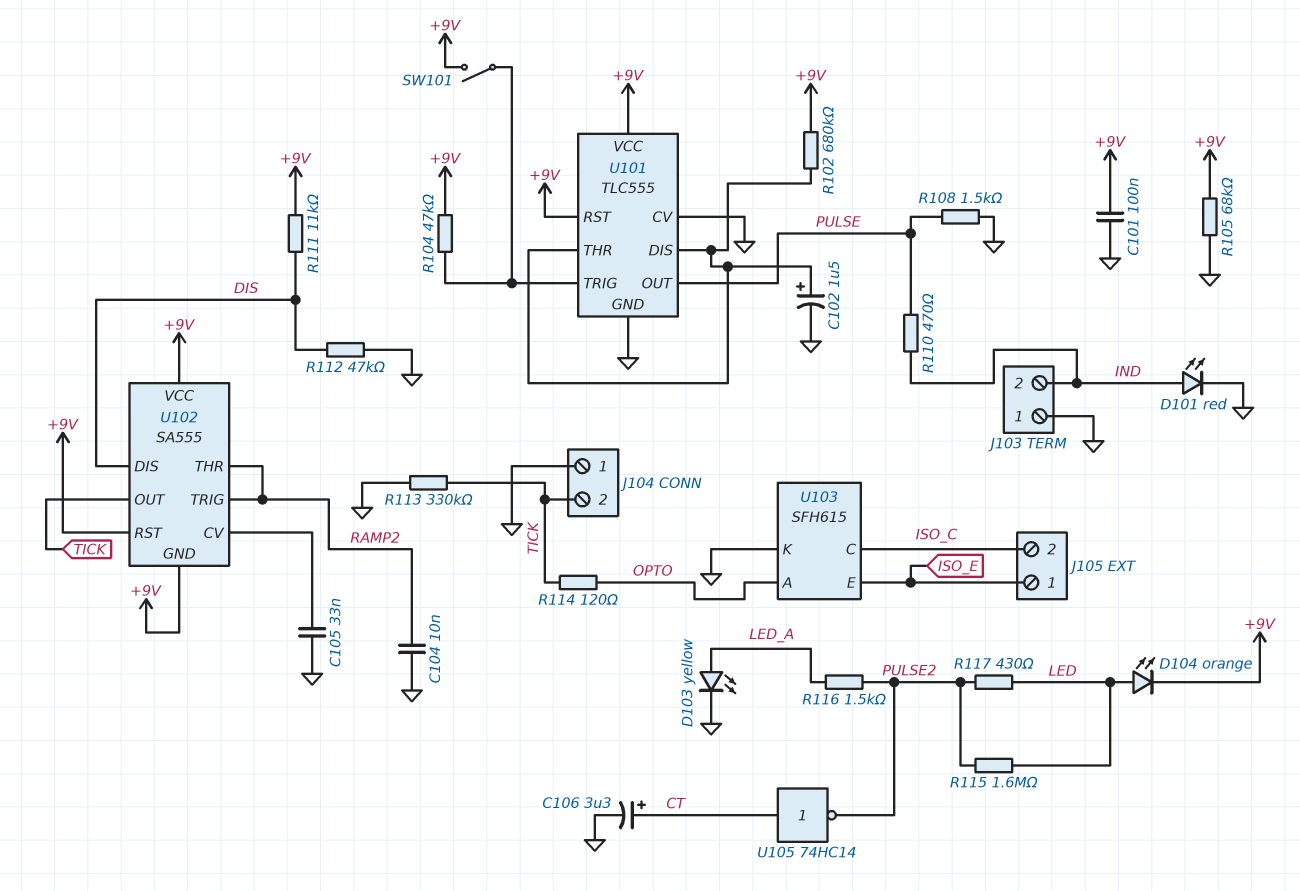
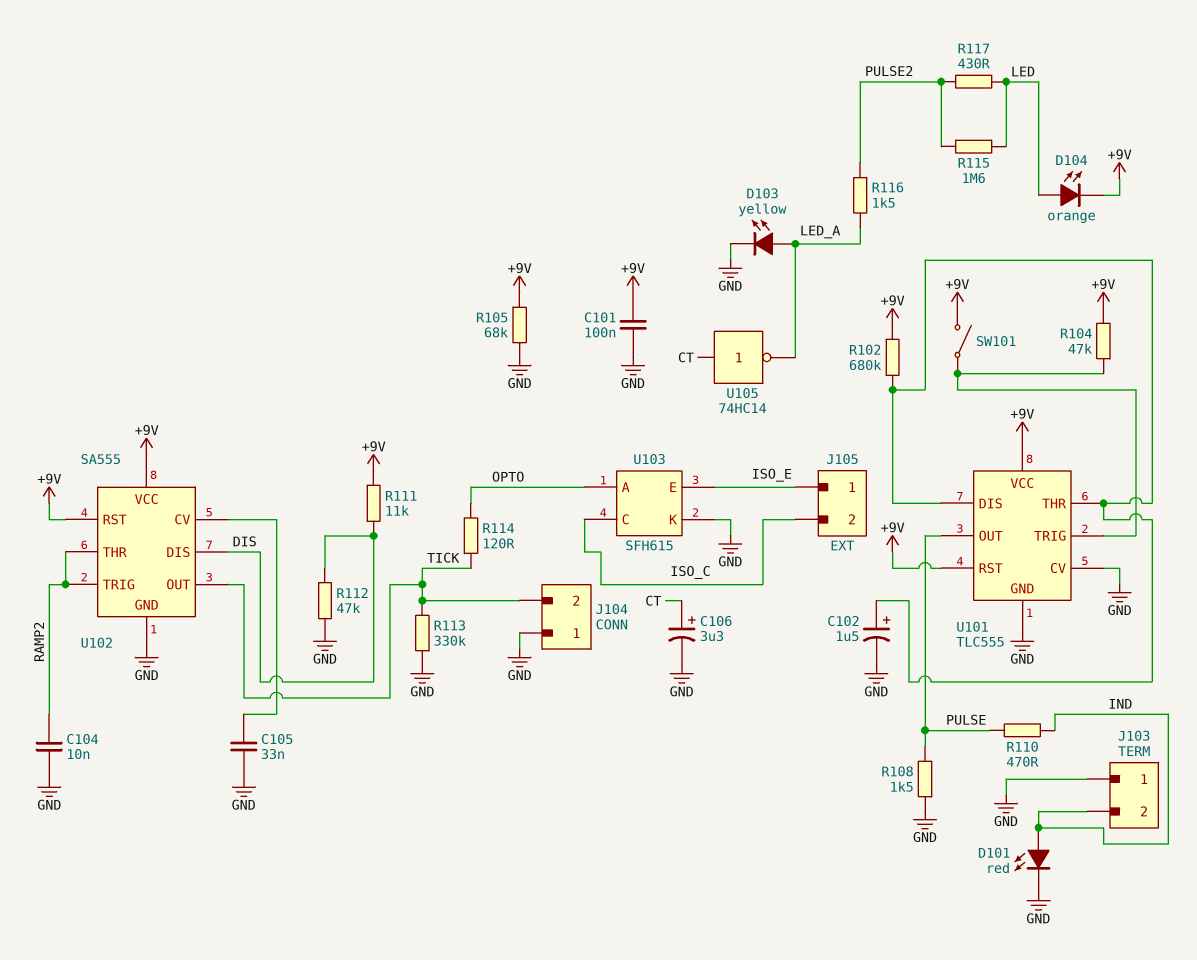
U102 pin GND: +9V -> GND
U105: NOT 74HC14 (in CT, out PULSE2) -> NOT 74HC14 (in CT, out LED_A)

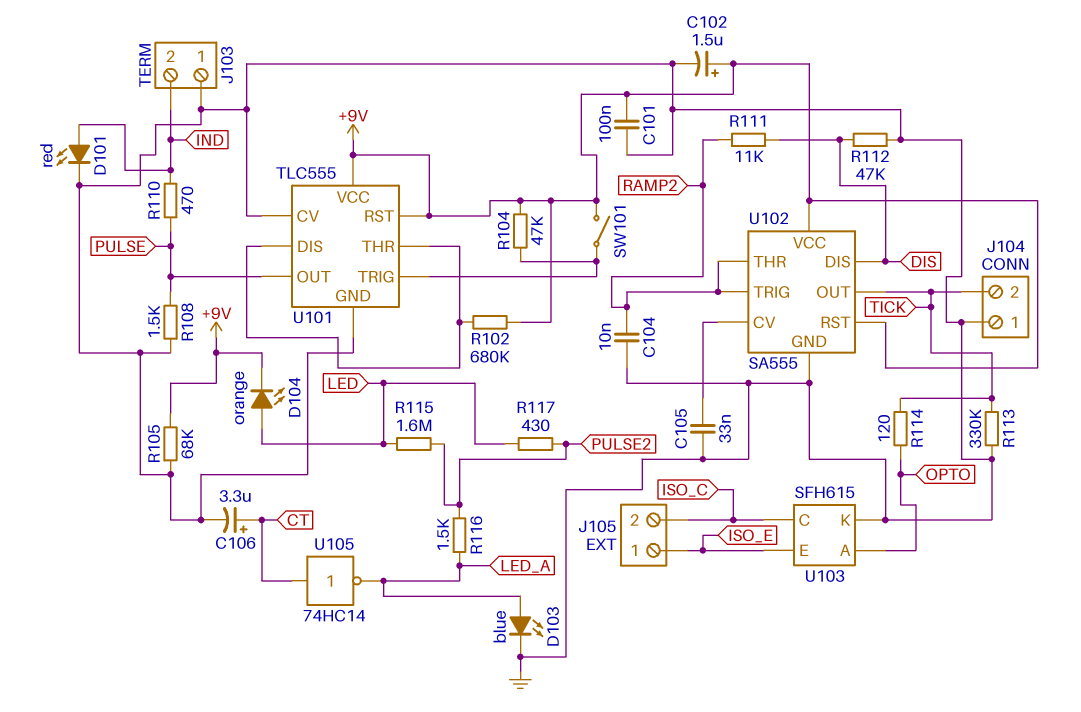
C102: 1.5uF (plus U101/DIS, minus GND) -> 1.5uF (plus +9V, minus GND)
D103: LED yellow (A LED_A, K GND) -> LED blue (A LED_A, K GND)
R111: 11k (+9V, DIS) -> 11k (DIS, RAMP2)

